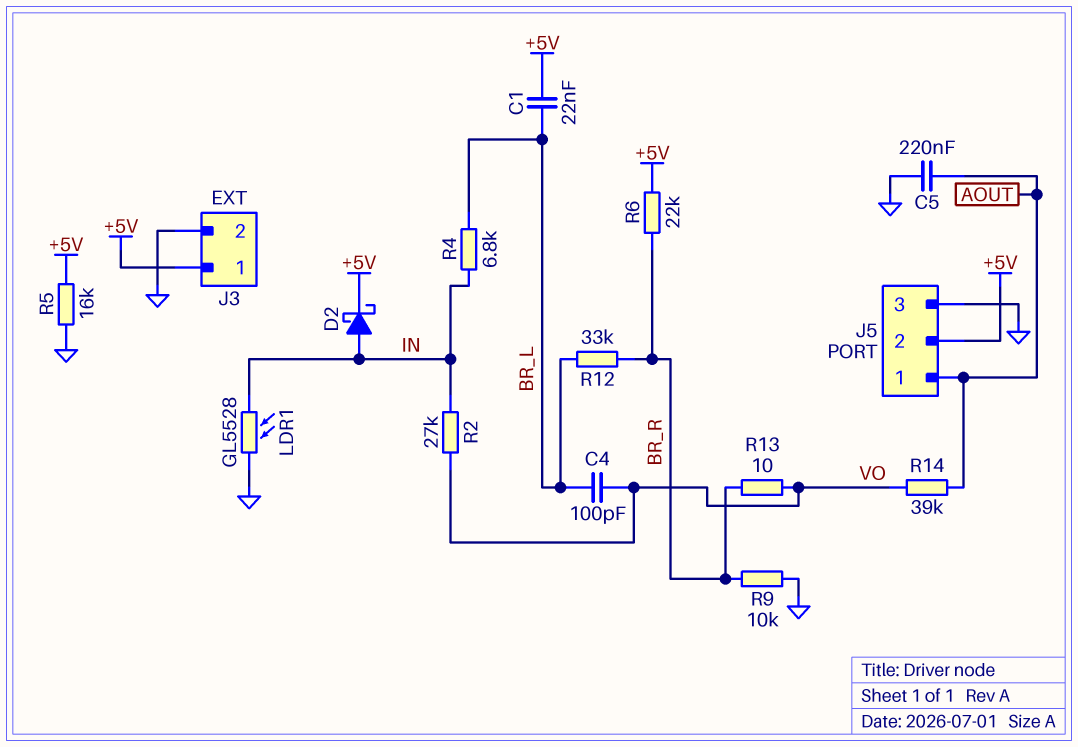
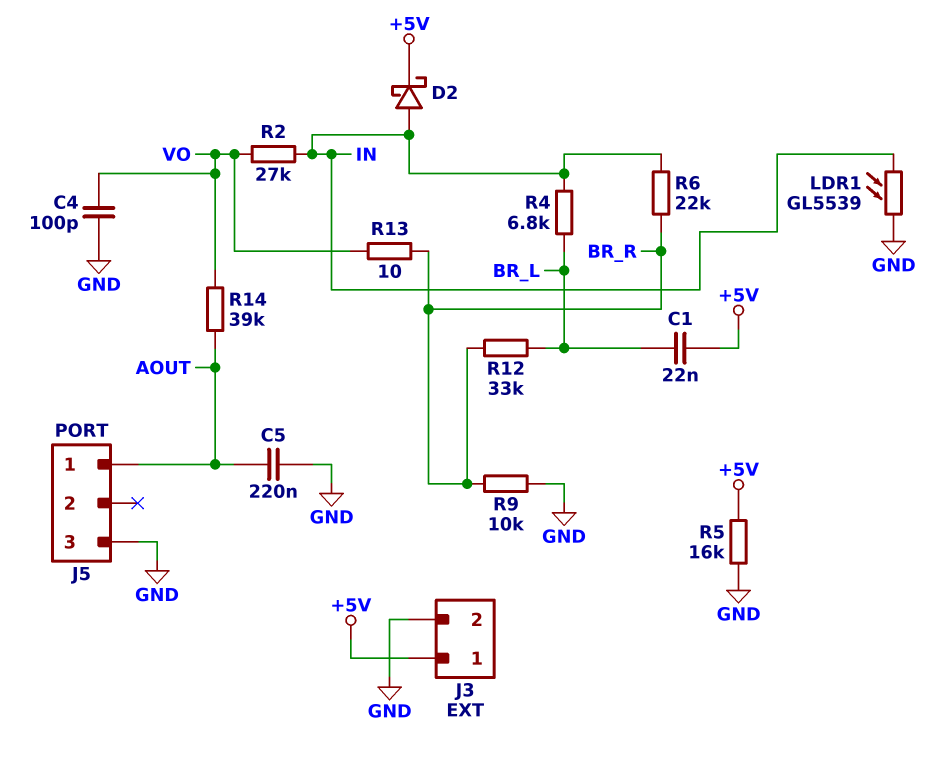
C4: 100pF (BR_L, VO) -> 100pF (GND, VO)
J5 pin 2: +5V -> none
LDR1: GL5528 (GND, IN) -> GL5539 (GND, IN)
R6: 22k (+5V, BR_R) -> 22k (BR_R, IN)

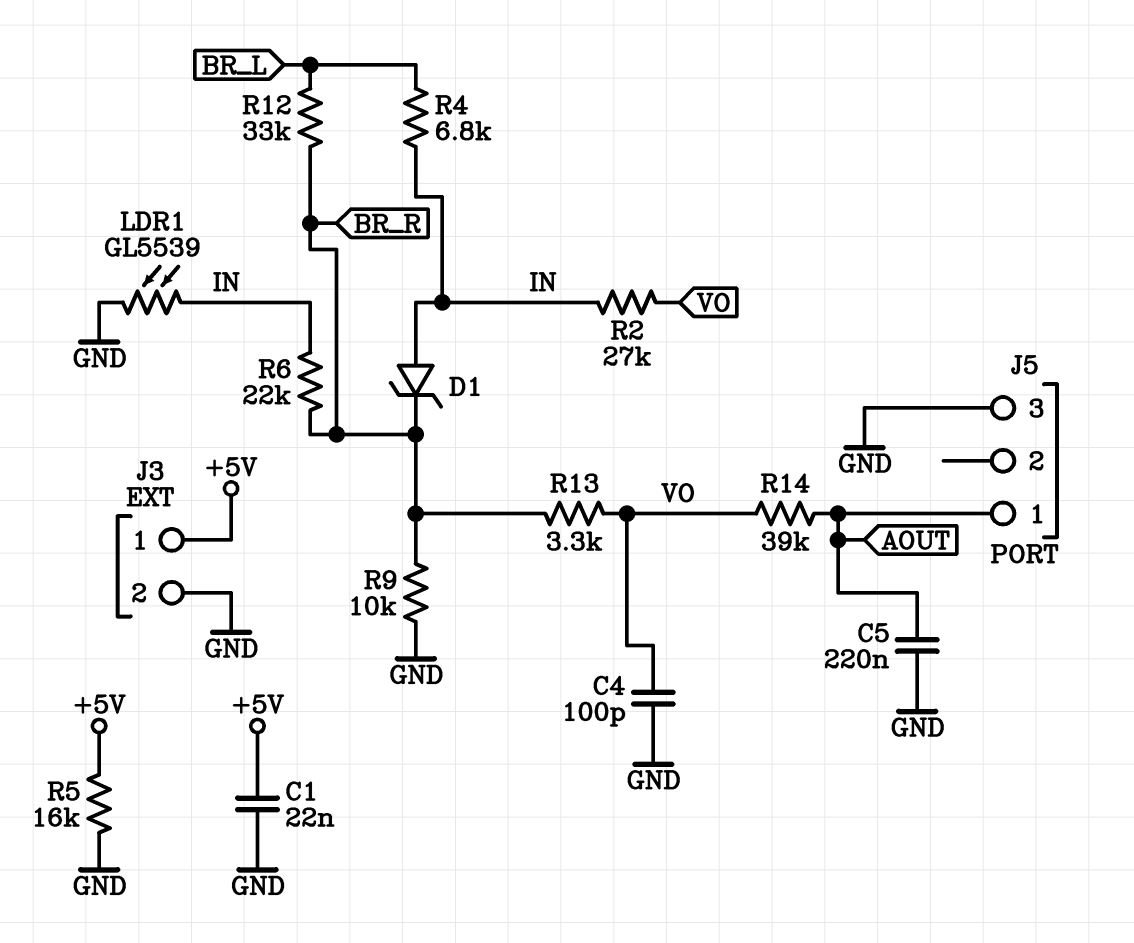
C1: 22nF (+5V, BR_L) -> 22nF (+5V, GND)
D1: none -> zener (A IN, K BR_R)
D2: schottky (A IN, K +5V) -> none
R13: 10 (BR_R, VO) -> 3.3k (BR_R, VO)

